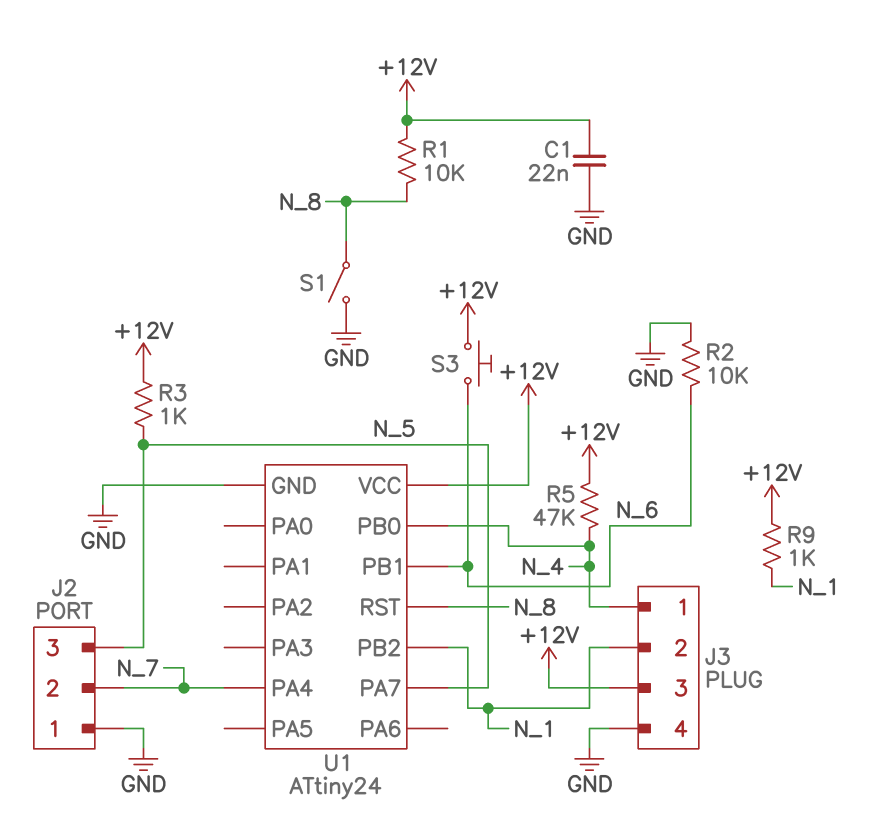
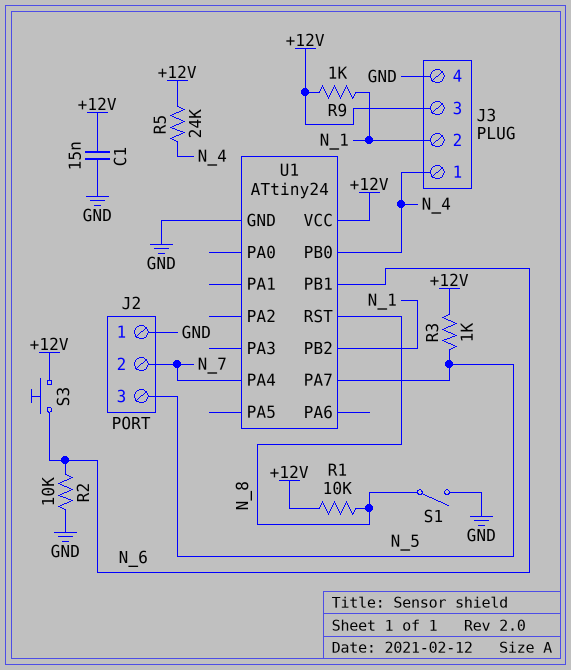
C1: 22nF (+12V, GND) -> 15nF (+12V, GND)
R5: 47k (+12V, N_4) -> 24k (+12V, N_4)

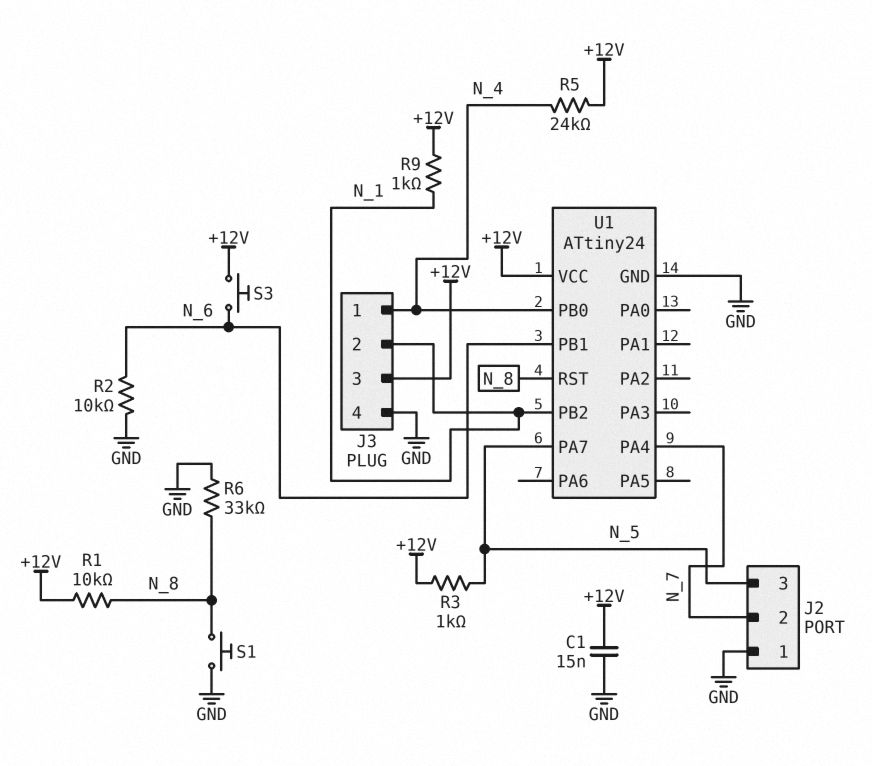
R6: none -> 33k (GND, N_8)
S1: switch (GND, N_8) -> button (GND, N_8)

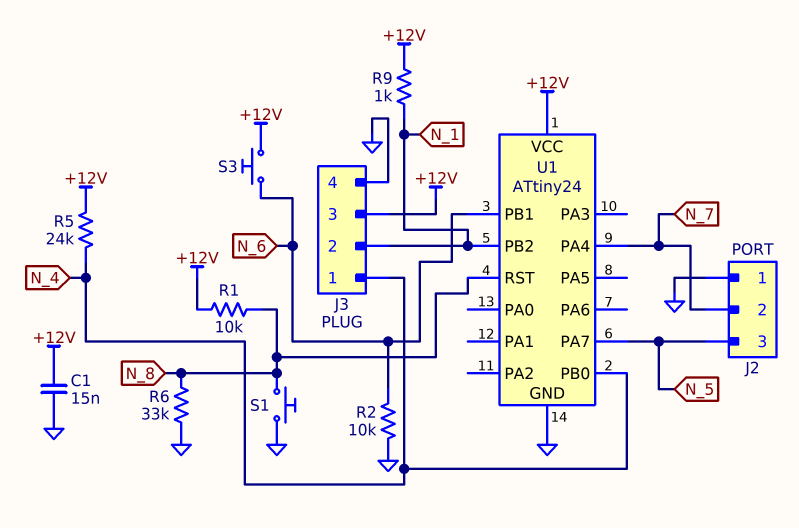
R3: 1k (+12V, N_5) -> none

